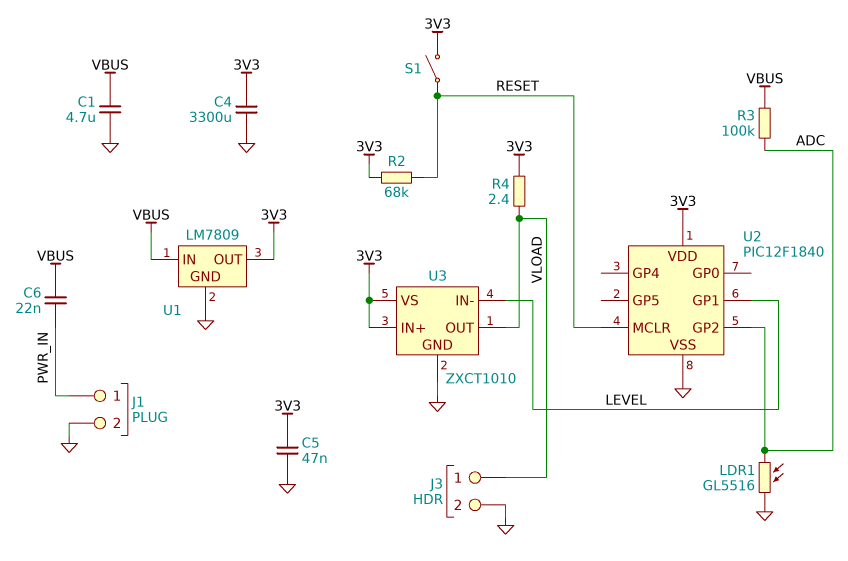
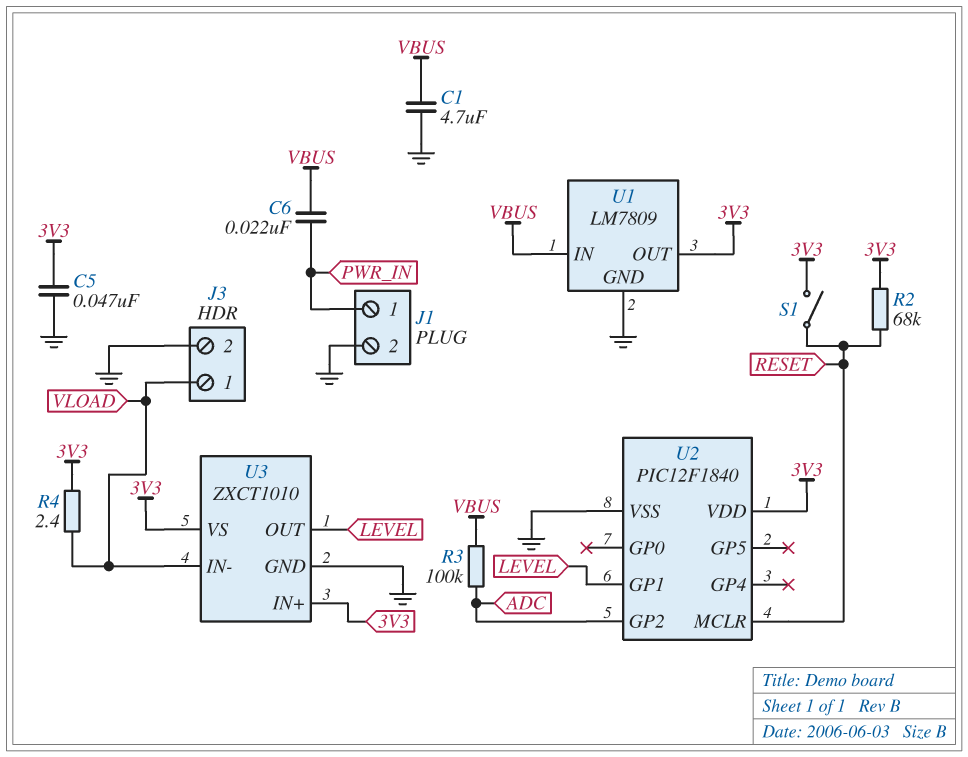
C4: 3300uF (3V3, GND) -> none
LDR1: GL5516 (ADC, GND) -> none
U3 pin IN-: LEVEL -> VLOAD
U3 pin OUT: VLOAD -> LEVEL

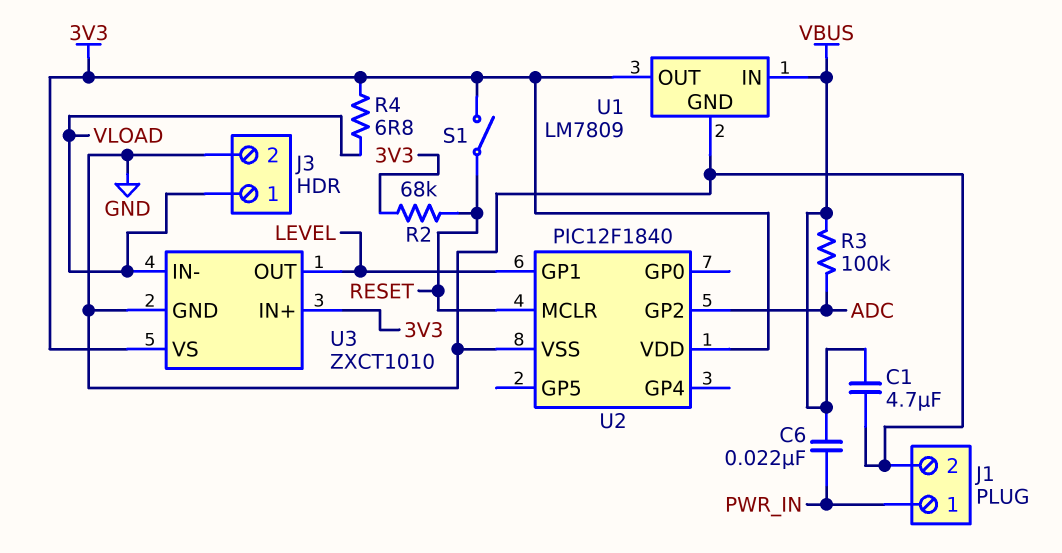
C5: 47nF (3V3, GND) -> none
R4: 2.4 (3V3, VLOAD) -> 6.8 (3V3, VLOAD)

